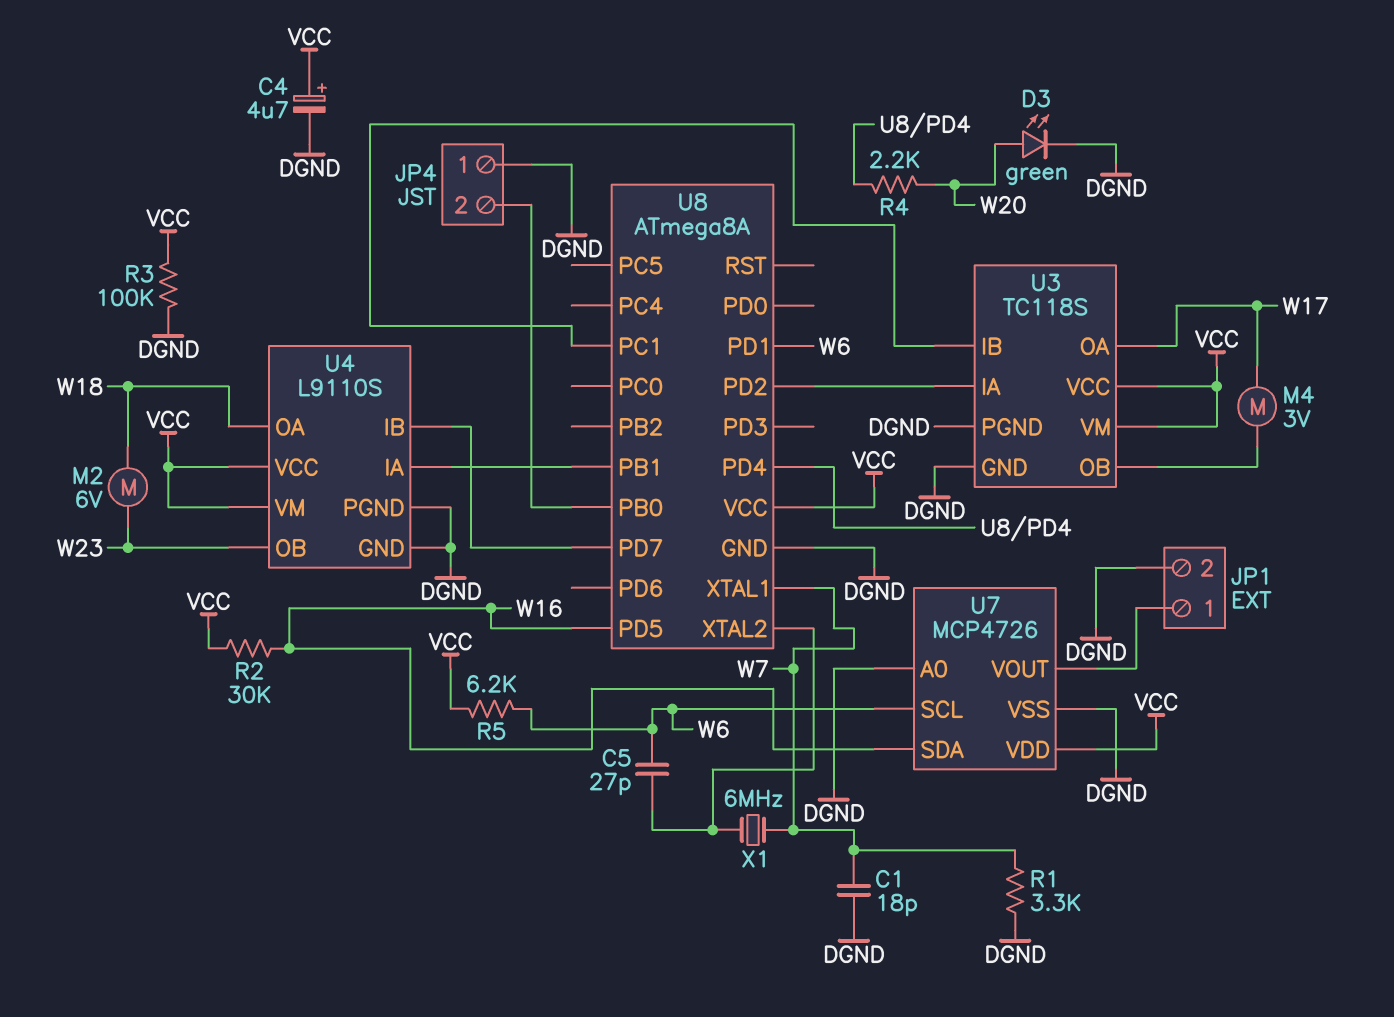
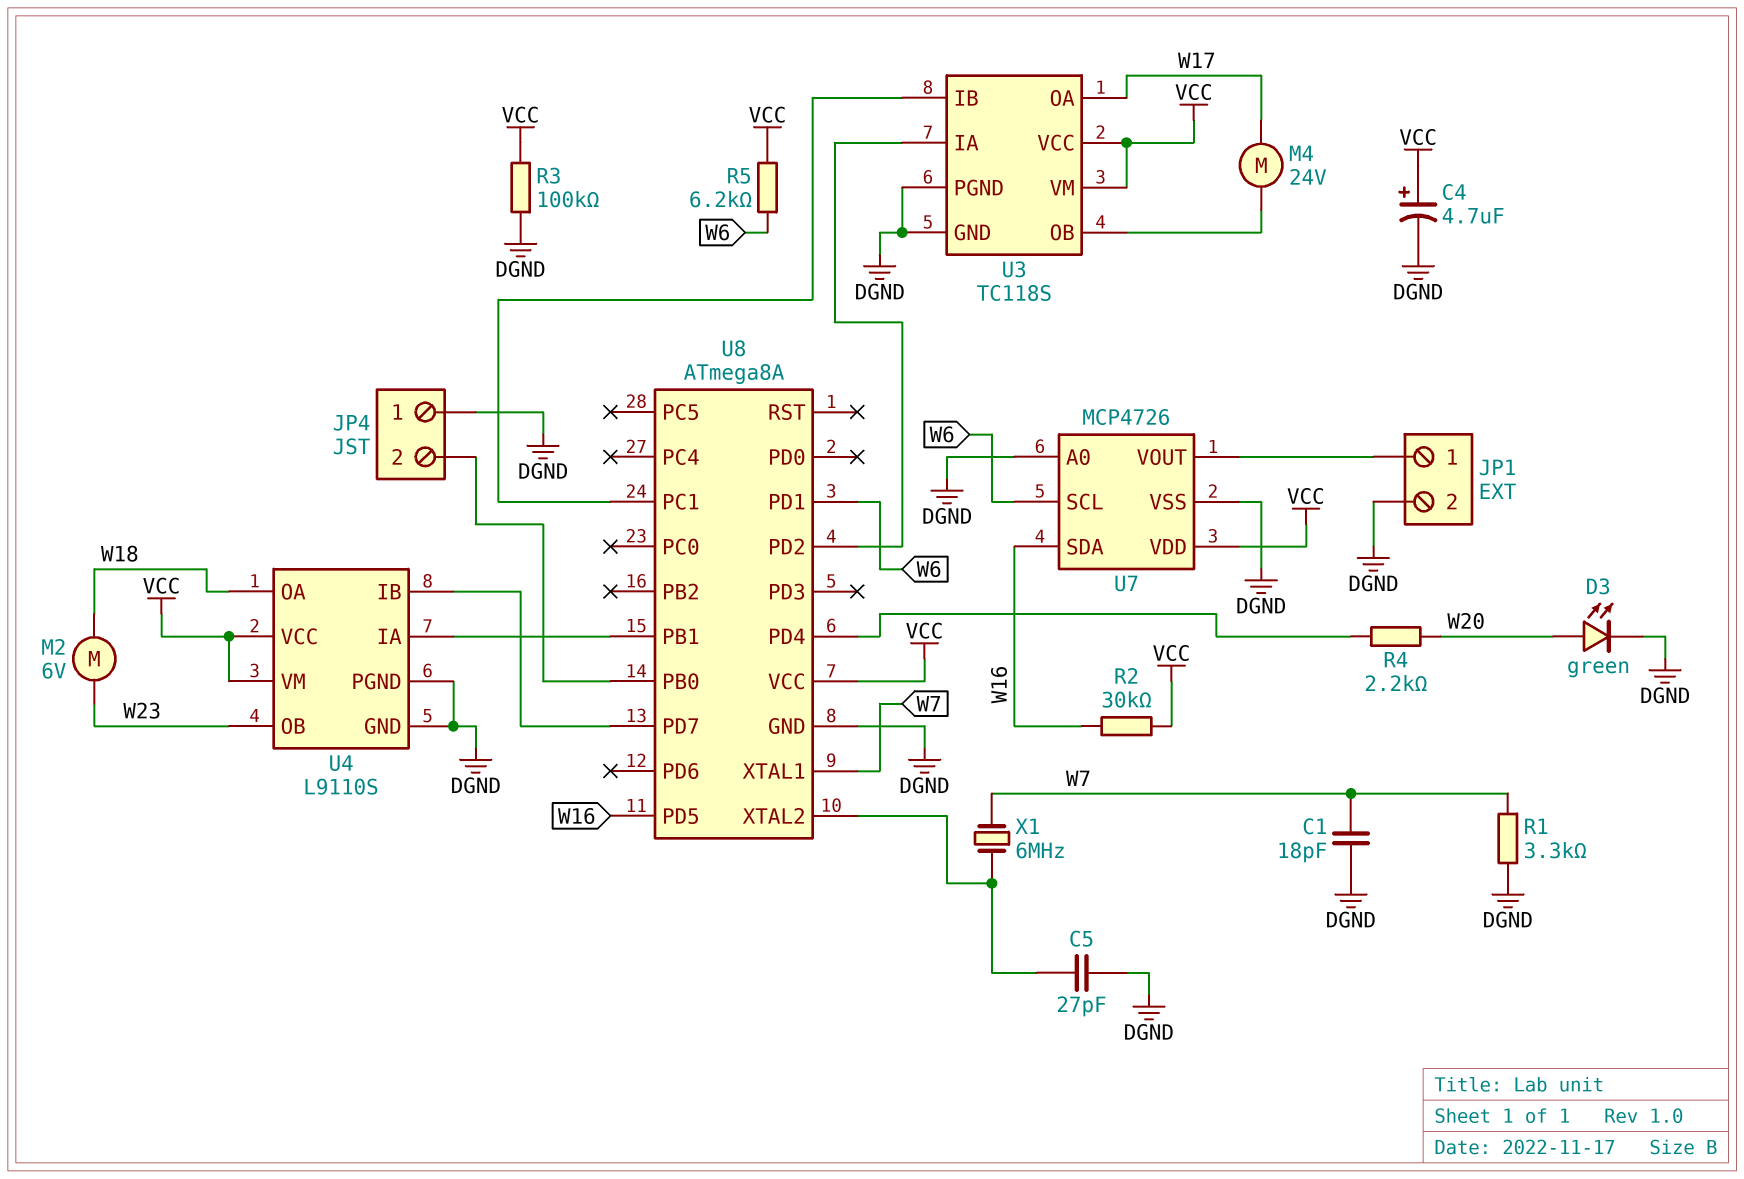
C5: 27pF (U8/XTAL2, W6) -> 27pF (DGND, U8/XTAL2)
M4: motor 3V (U3/OB, W17) -> motor 24V (U3/OB, W17)

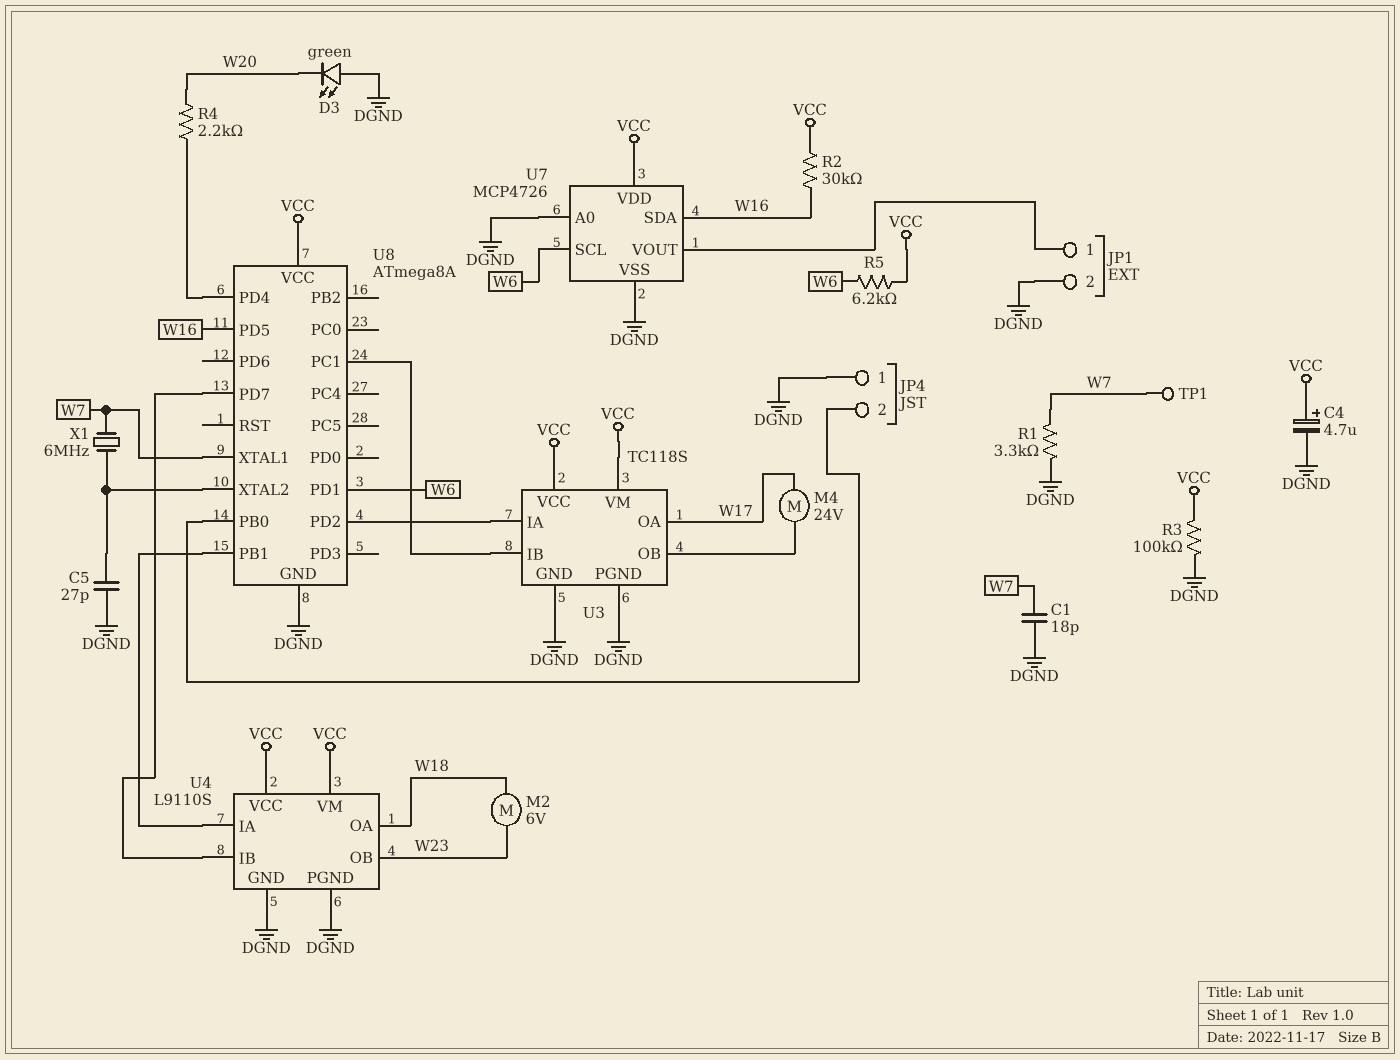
D3: LED green (A W20, K DGND) -> LED green (A DGND, K W20)
TP1: none -> test point (W7)

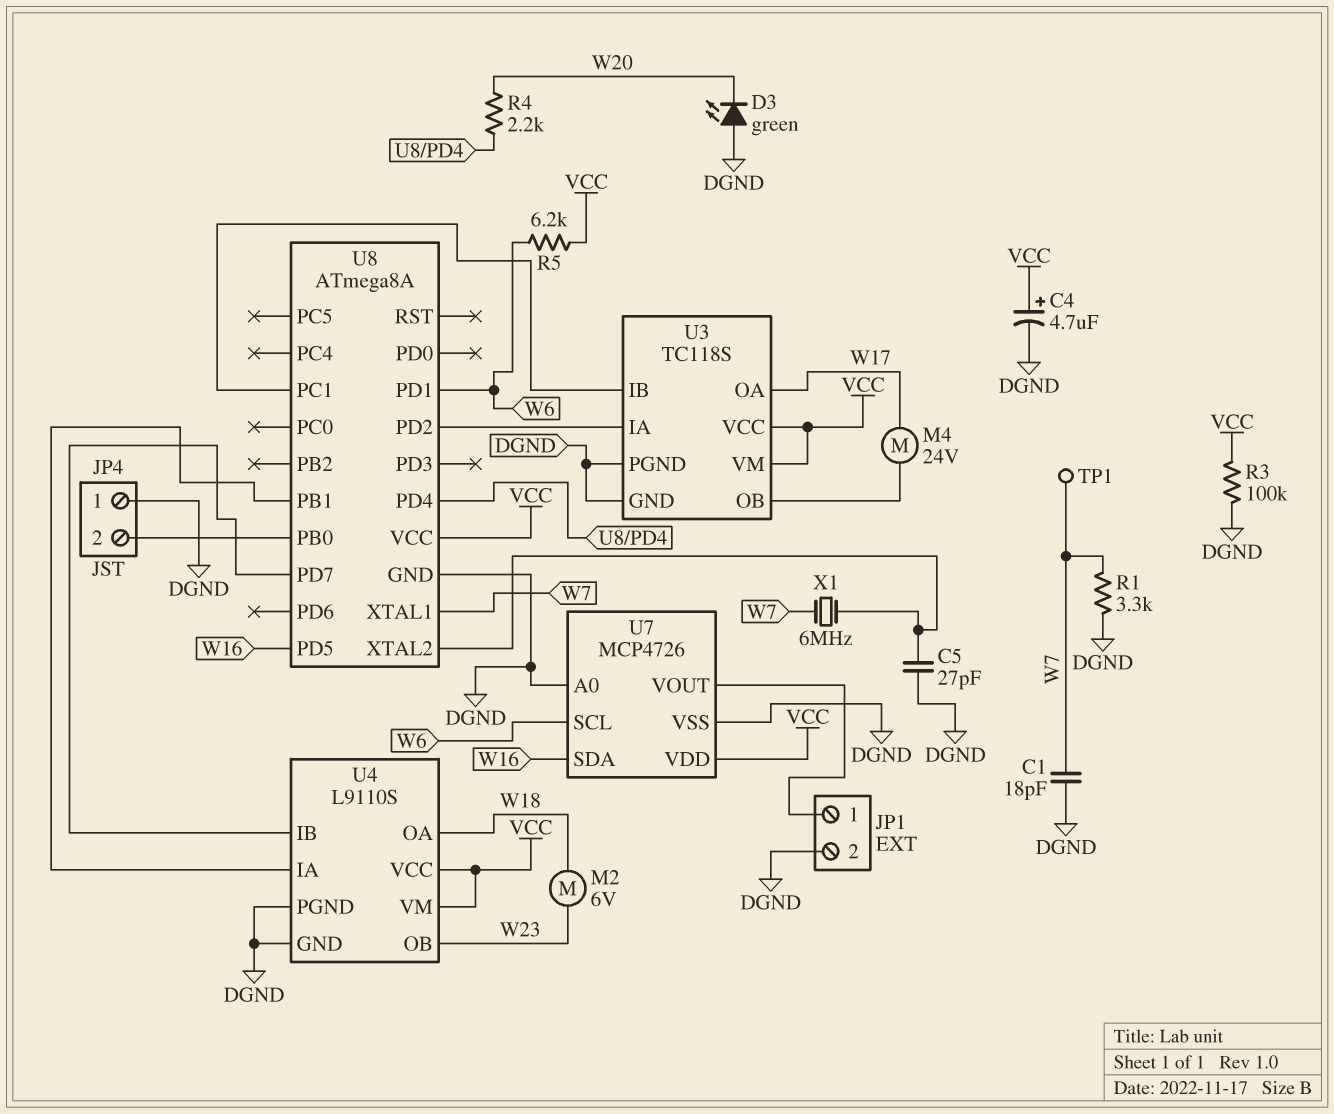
R2: 30k (VCC, W16) -> none

